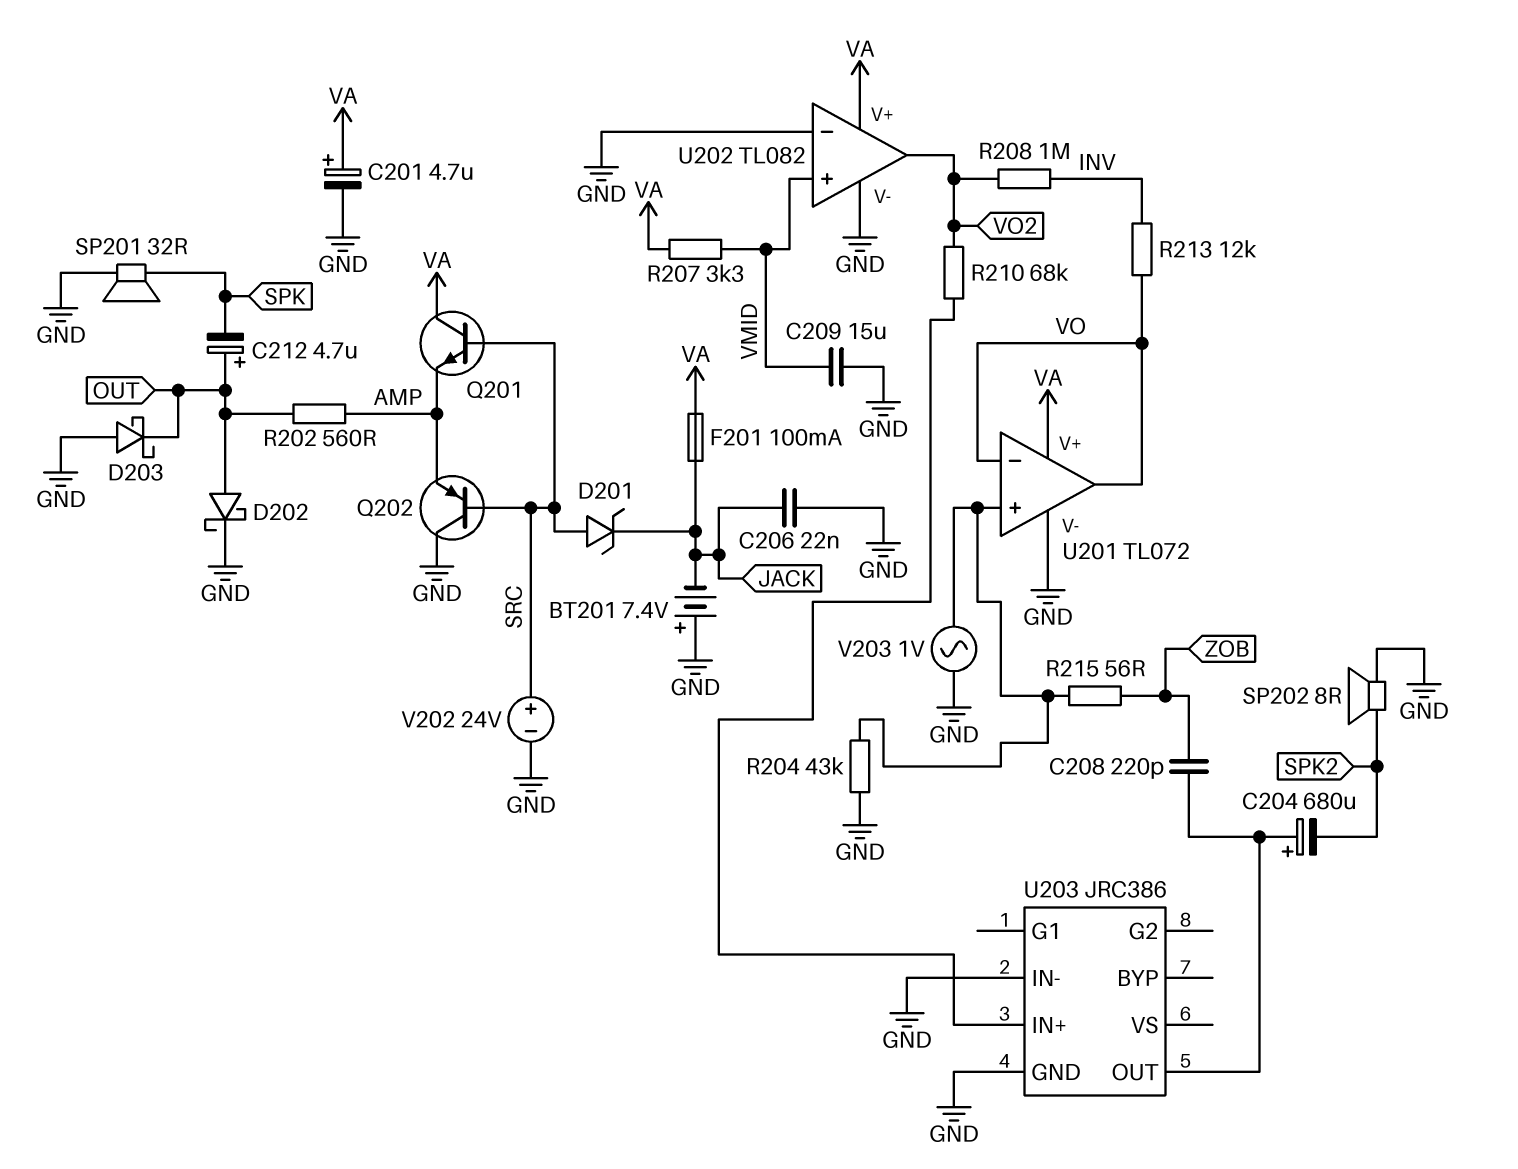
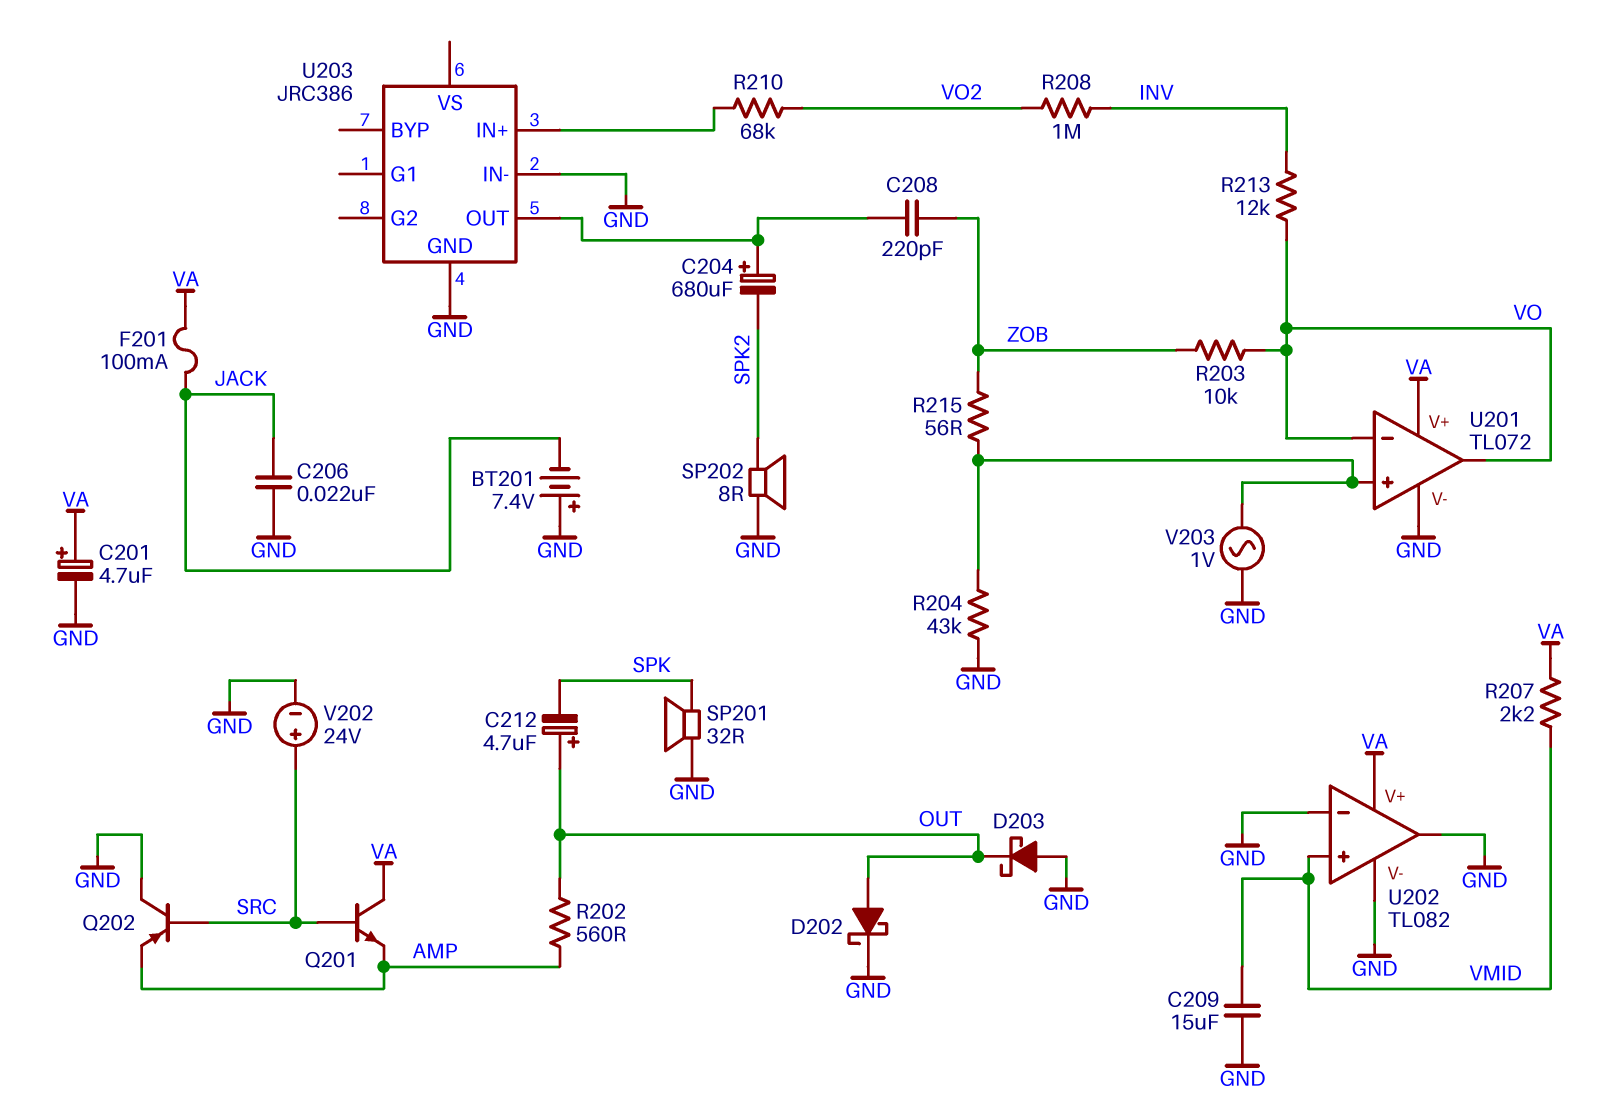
D201: zener (A SRC, K JACK) -> none
R203: none -> 10k (VO, ZOB)
R207: 3.3k (VA, VMID) -> 2.2k (VA, VMID)
U202 pin out: VO2 -> GND

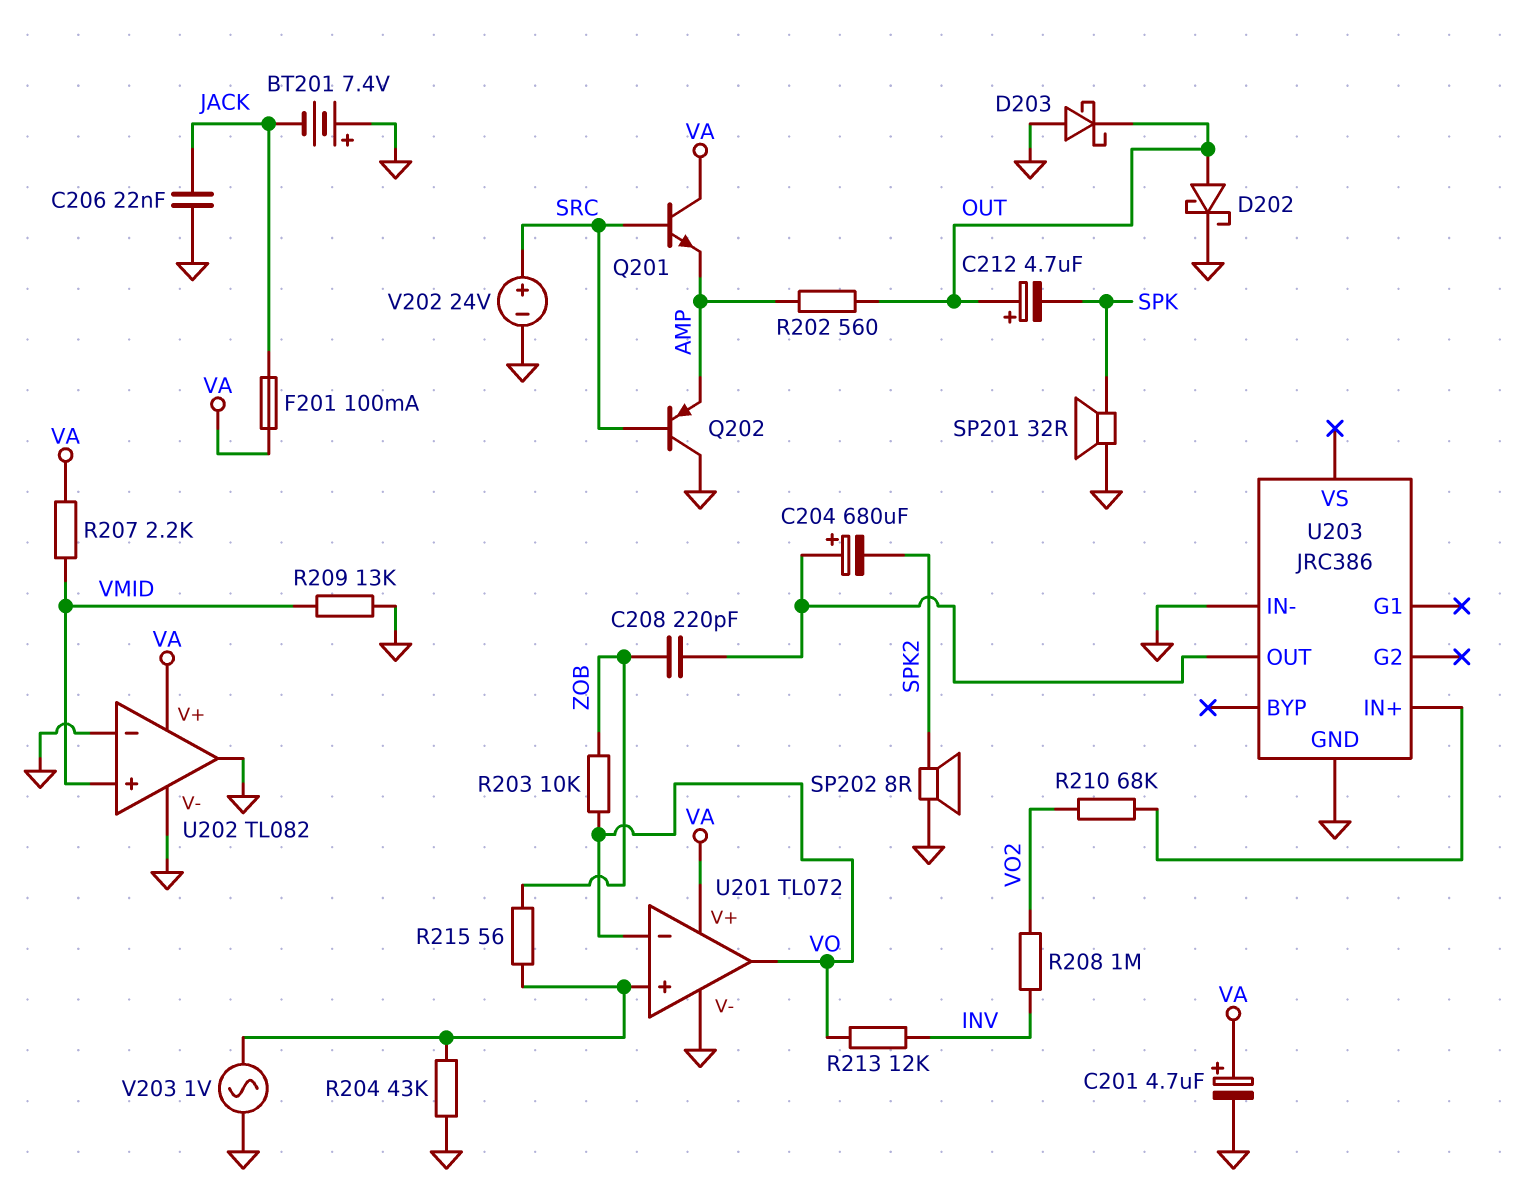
C209: 15uF (GND, VMID) -> none
R209: none -> 13k (GND, VMID)

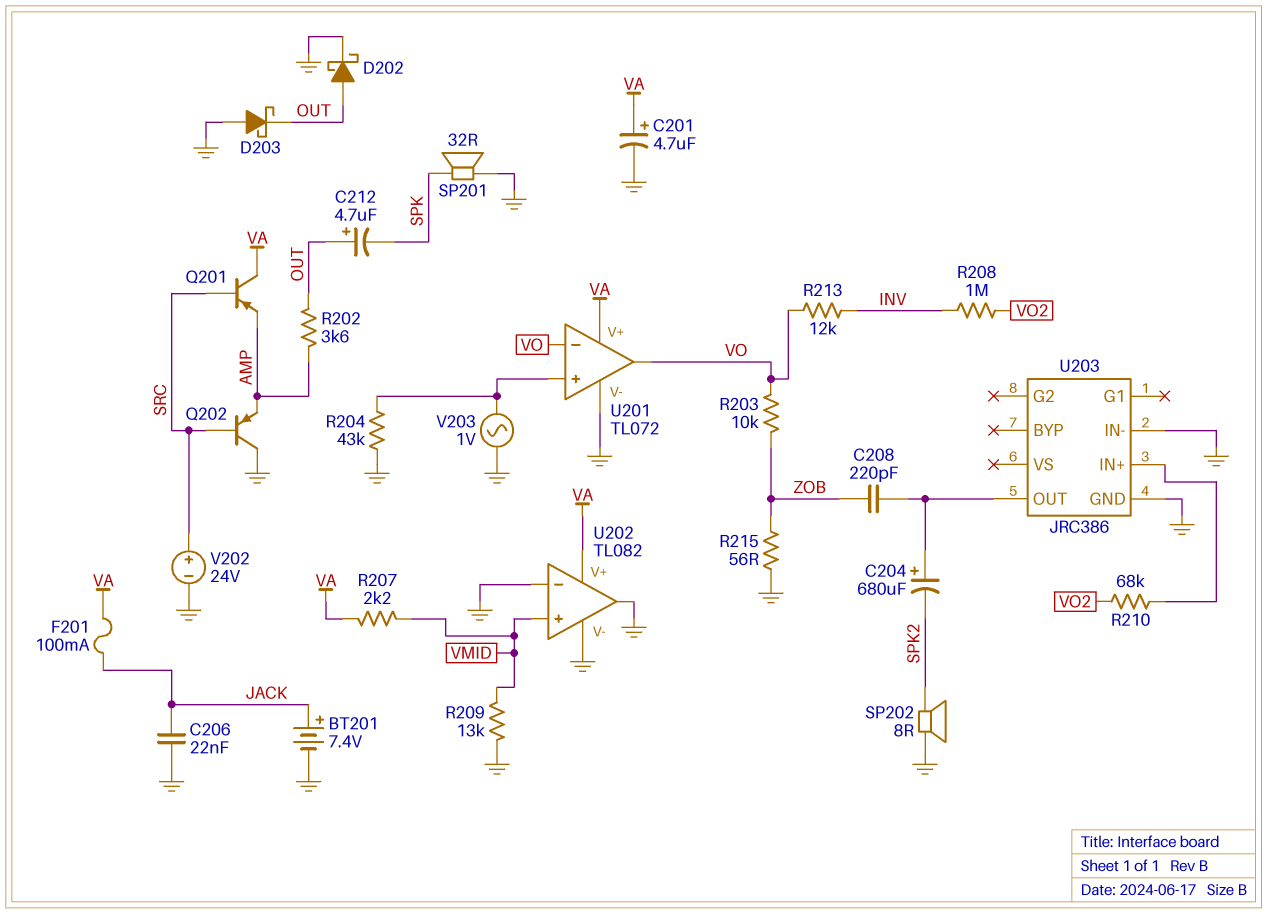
BT201: 7.4V (plus GND, minus JACK) -> 7.4V (plus JACK, minus GND)
Q201: NPN (B SRC, C VA, E AMP) -> PNP (B SRC, C VA, E AMP)
R202: 560 (AMP, OUT) -> 3.6k (AMP, OUT)
R215: 56 (U201/in+, ZOB) -> 56 (GND, ZOB)

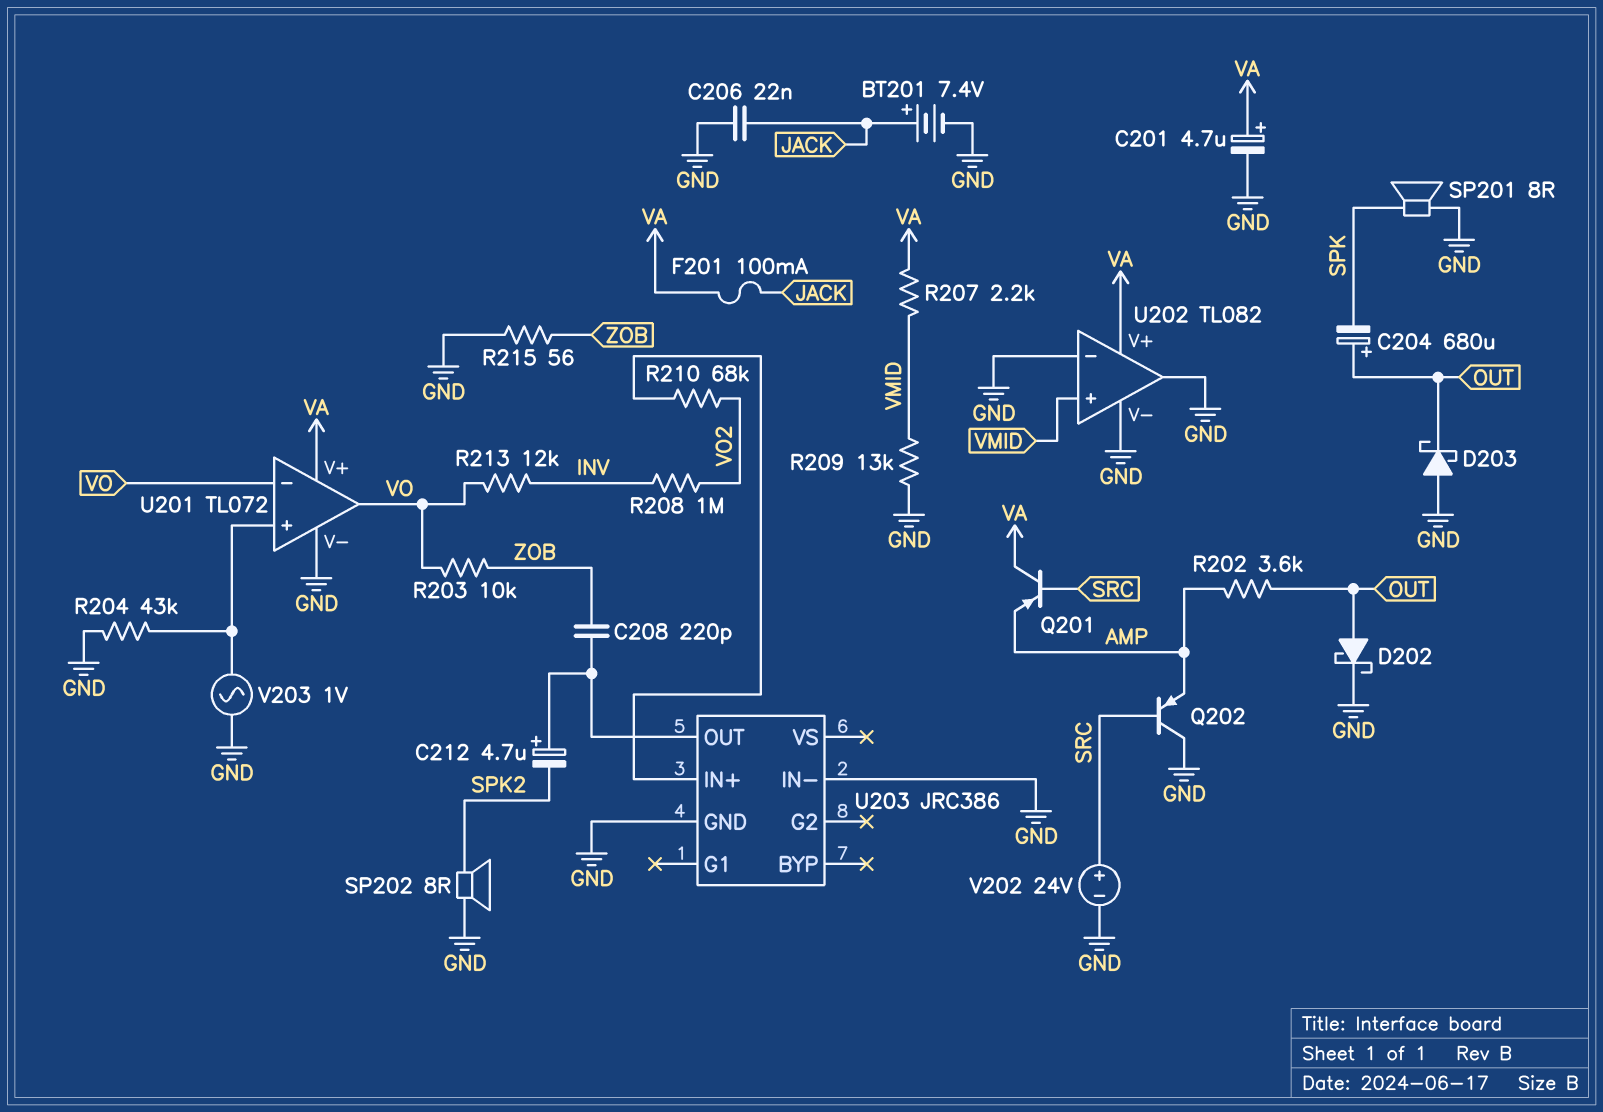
C204: 680uF (plus U203/OUT, minus SPK2) -> 680uF (plus OUT, minus SPK)
C212: 4.7uF (plus OUT, minus SPK) -> 4.7uF (plus U203/OUT, minus SPK2)
SP201: speaker 32R (GND, SPK) -> speaker 8R (GND, SPK)

